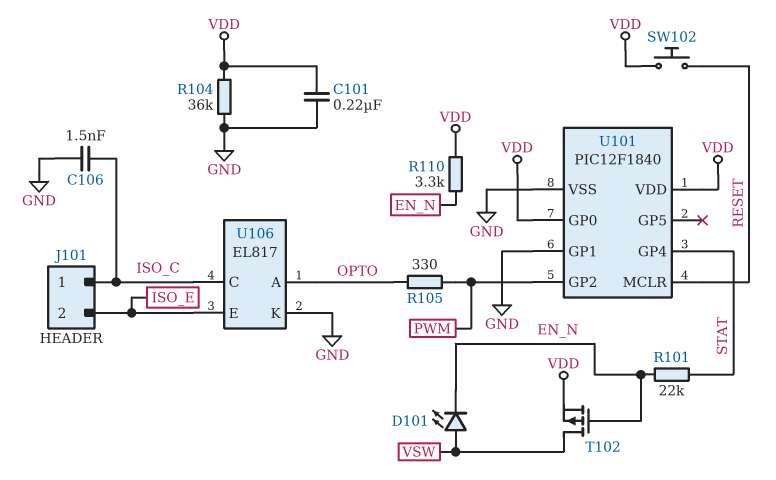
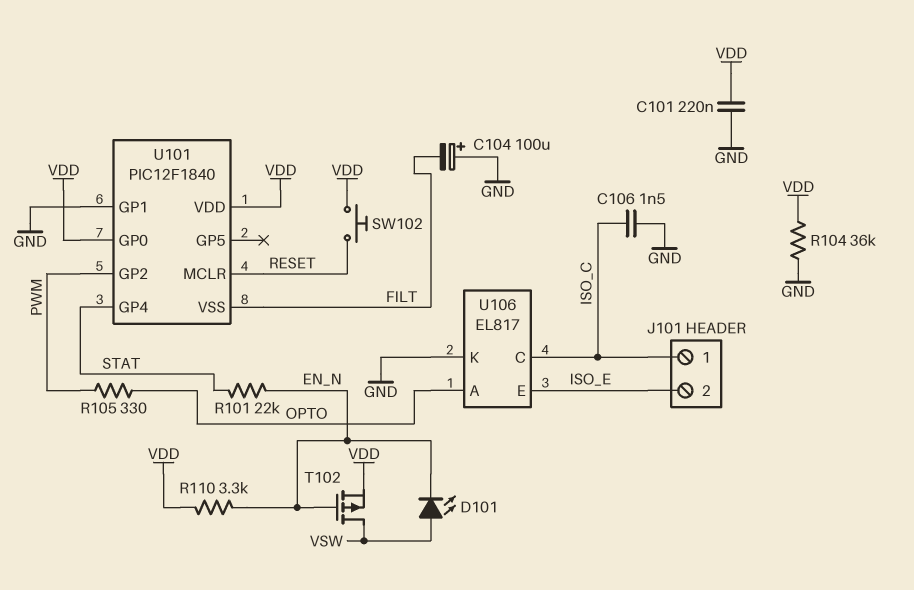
C104: none -> 100uF (plus GND, minus FILT)
U101 pin VSS: GND -> FILT

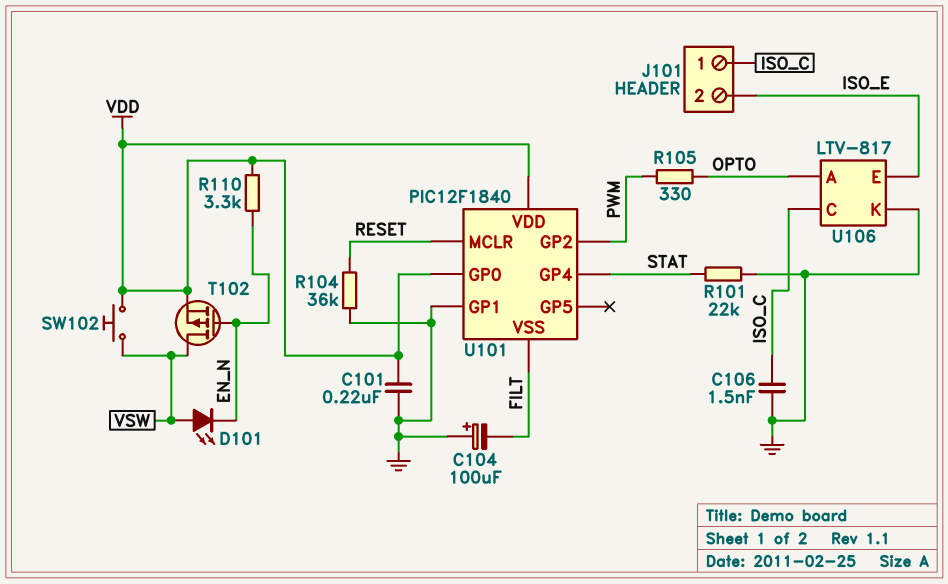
R101: 22k (EN_N, STAT) -> 22k (GND, STAT)
R104: 36k (GND, VDD) -> 36k (GND, RESET)
SW102: button (RESET, VDD) -> button (VDD, VSW)
U106: EL817 -> LTV-817

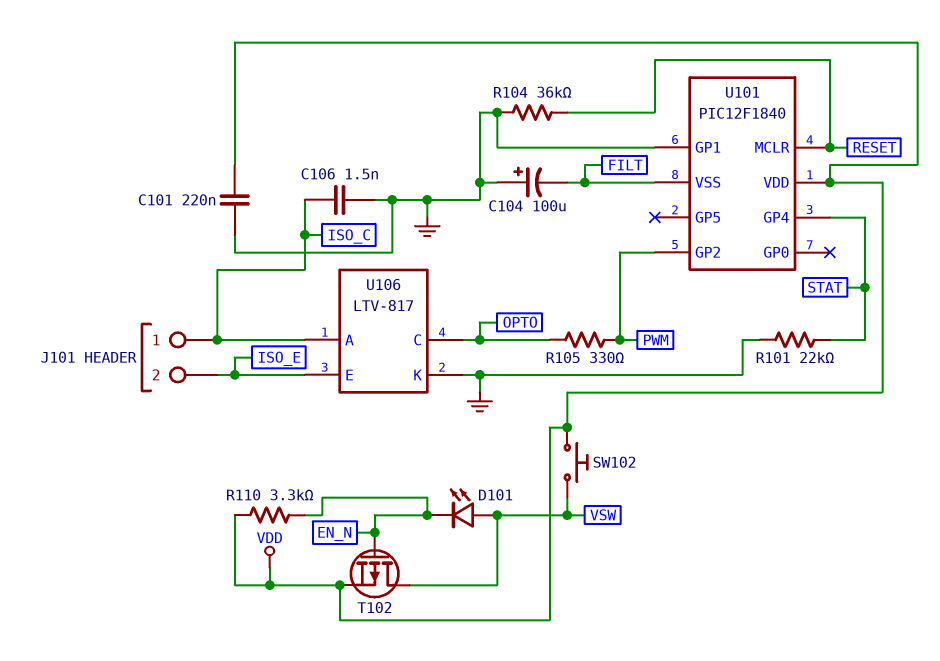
U101 pin GP0: VDD -> none
U106 pin A: OPTO -> ISO_C
U106 pin C: ISO_C -> OPTO

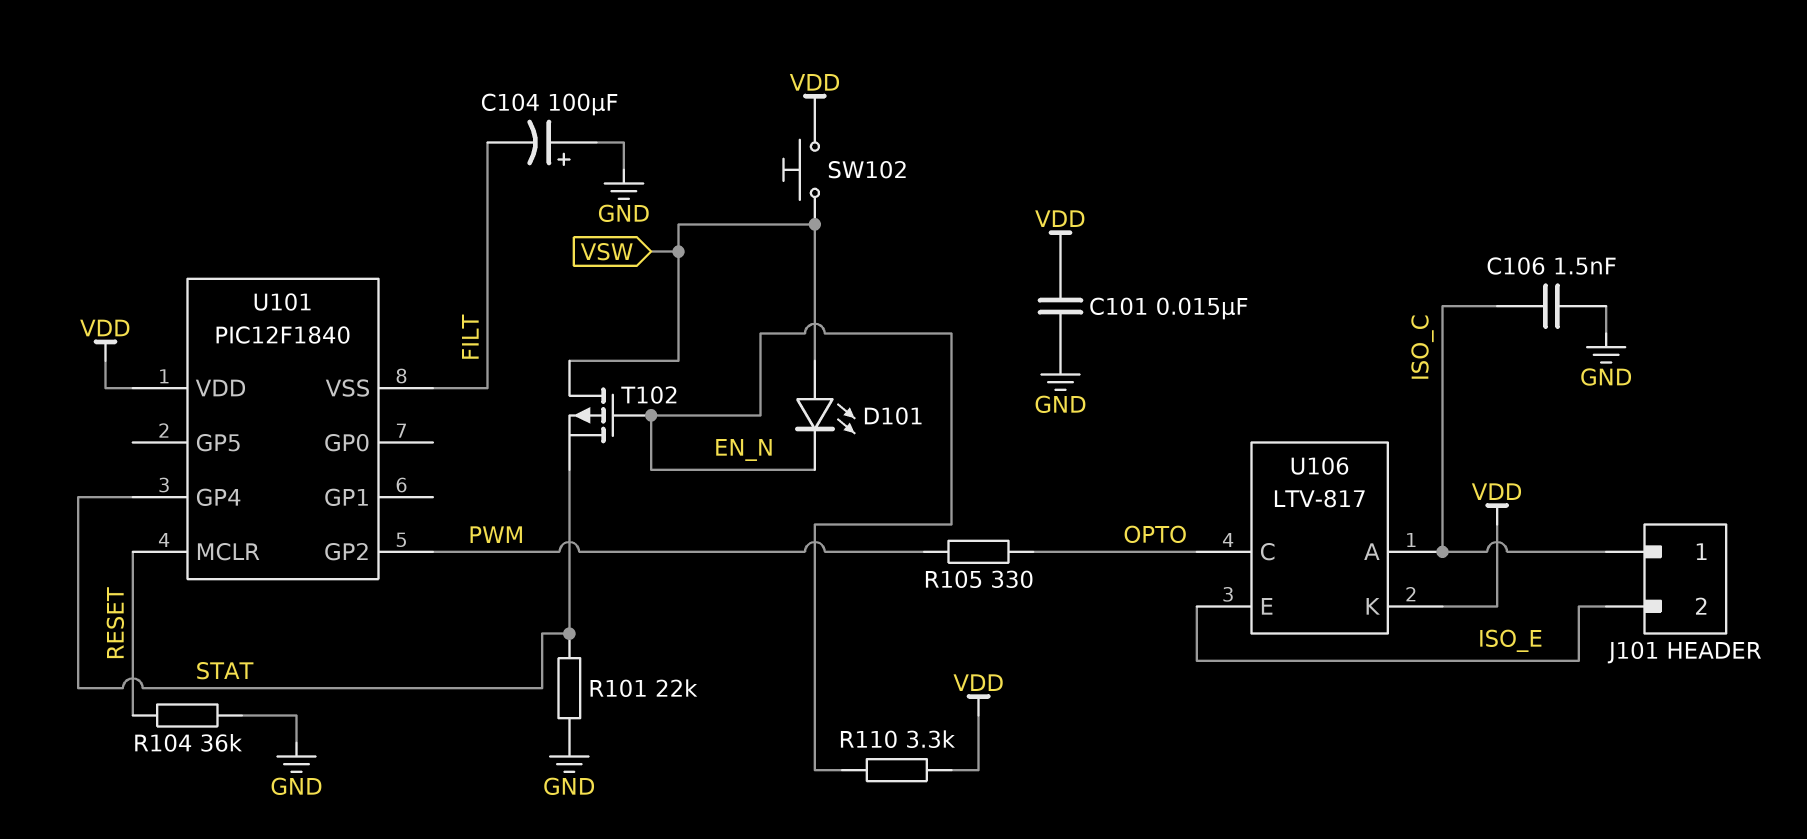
C101: 220nF (GND, VDD) -> 15nF (GND, VDD)
T102: PMOS (G EN_N, D VSW, S VDD) -> PMOS (G EN_N, D VSW, S STAT)
U101 pin GP1: GND -> none
U106 pin K: GND -> VDD

